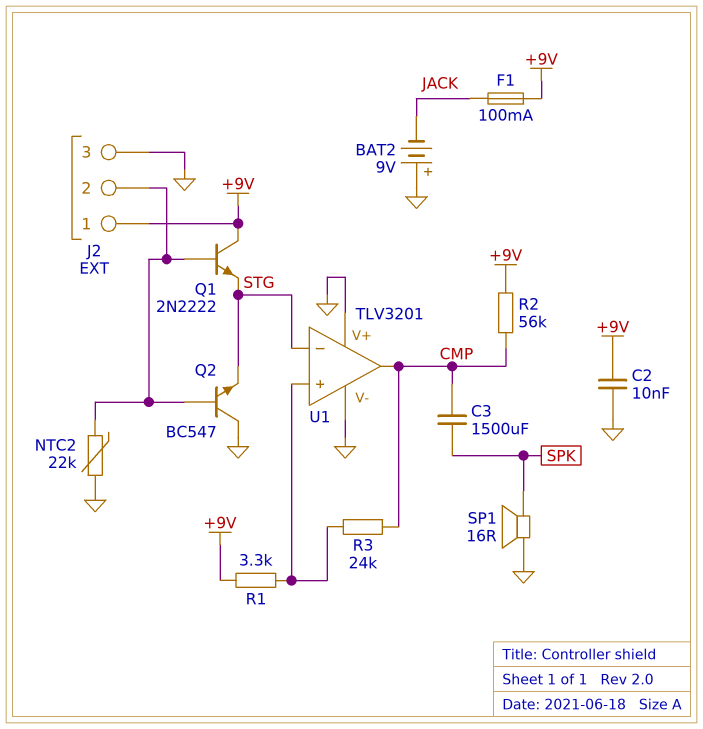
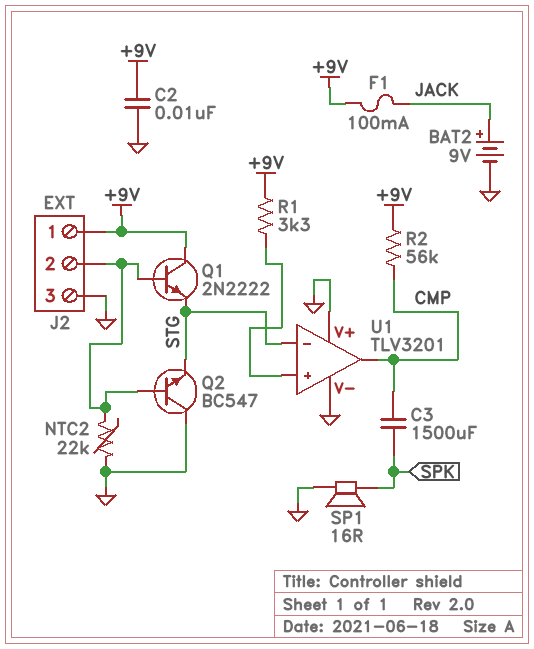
BAT2: 9V (plus GND, minus JACK) -> 9V (plus JACK, minus GND)
R3: 24k (CMP, U1/in+) -> none

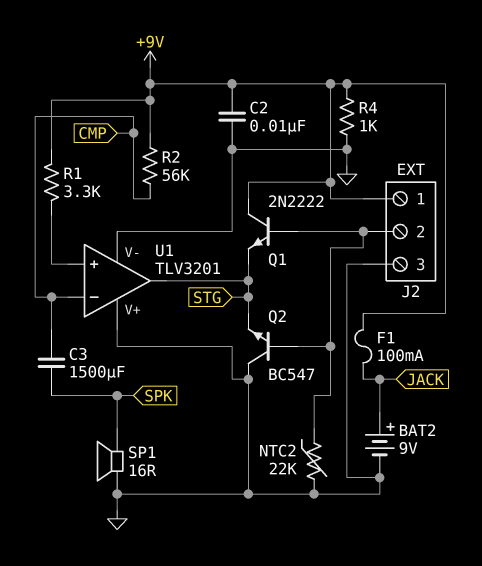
R4: none -> 1k (+9V, GND)
U1 pin in-: STG -> CMP
U1 pin out: CMP -> STG

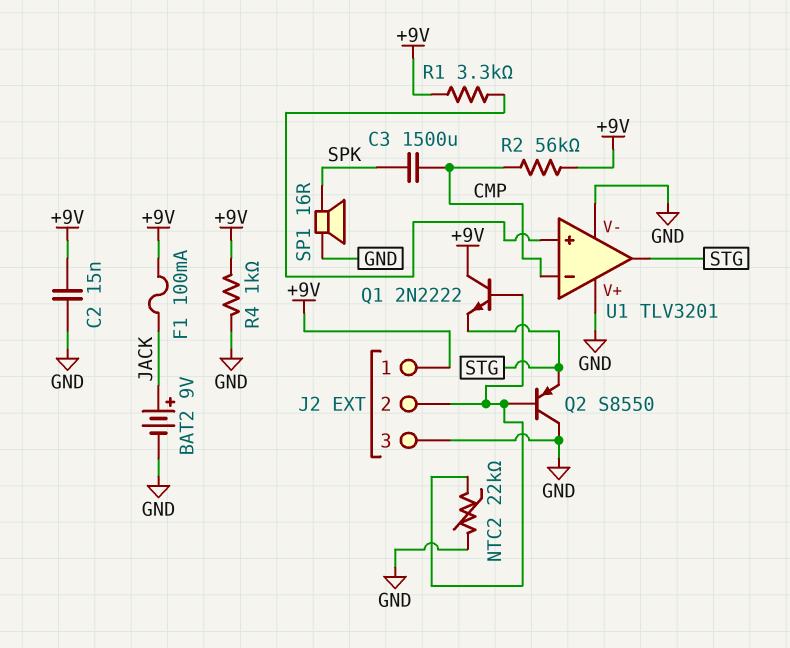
C2: 10nF (+9V, GND) -> 15nF (+9V, GND)
Q2: NPN BC547 (B J2/2, C GND, E STG) -> PNP S8550 (B J2/2, C GND, E STG)

